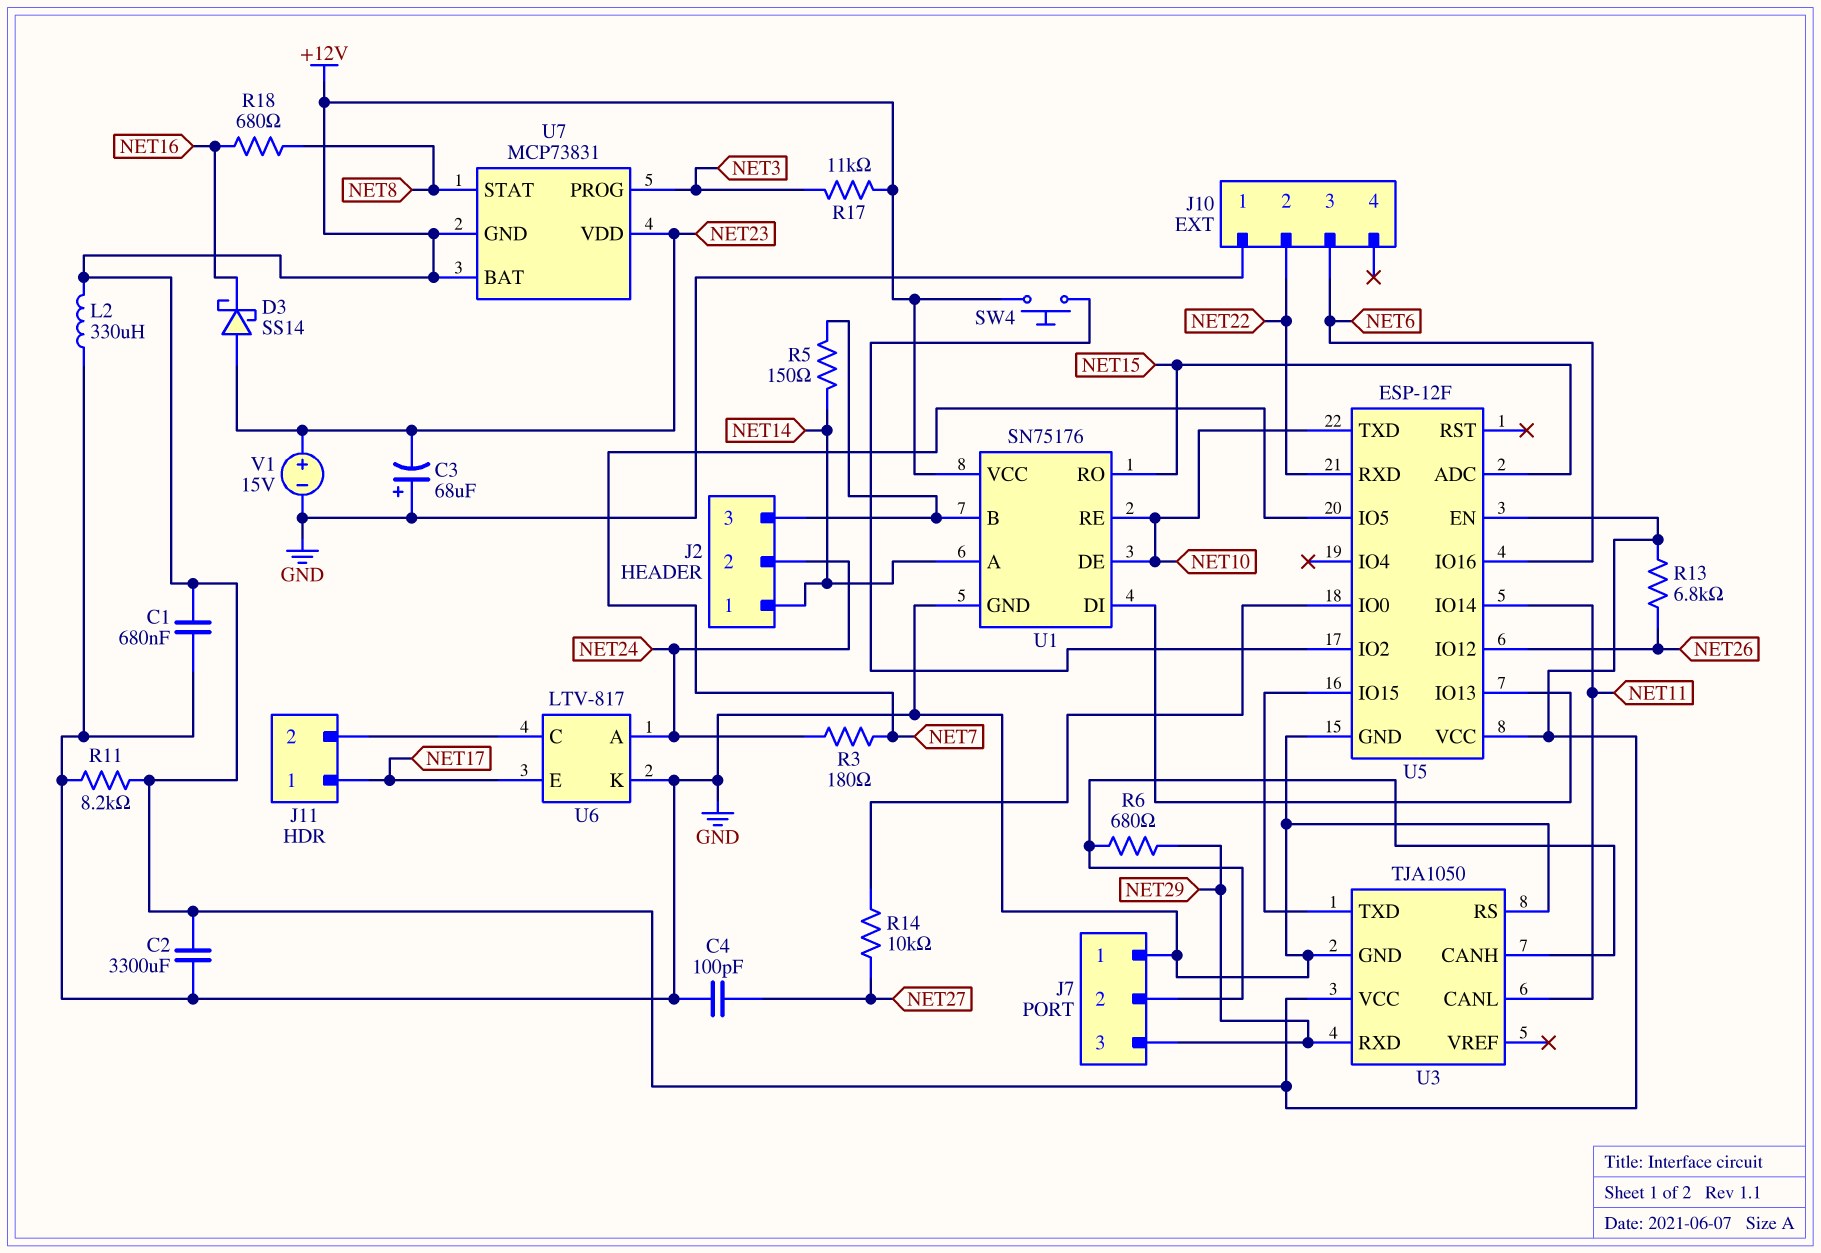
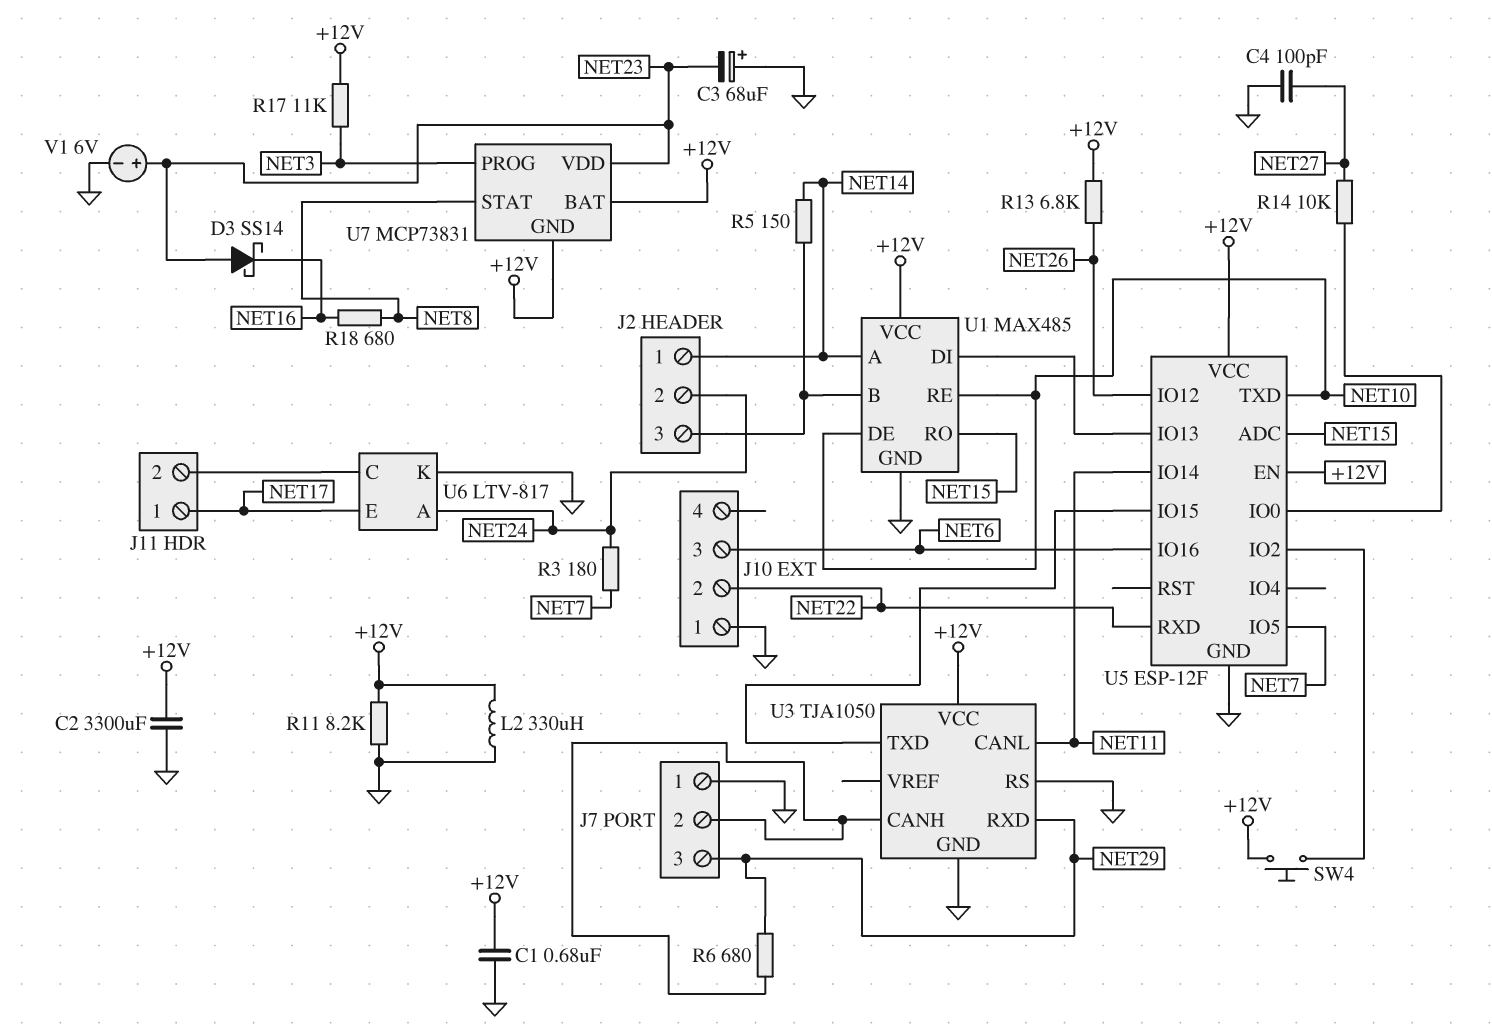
U1: SN75176 -> MAX485
V1: 15V (plus NET23, minus GND) -> 6V (plus NET23, minus GND)

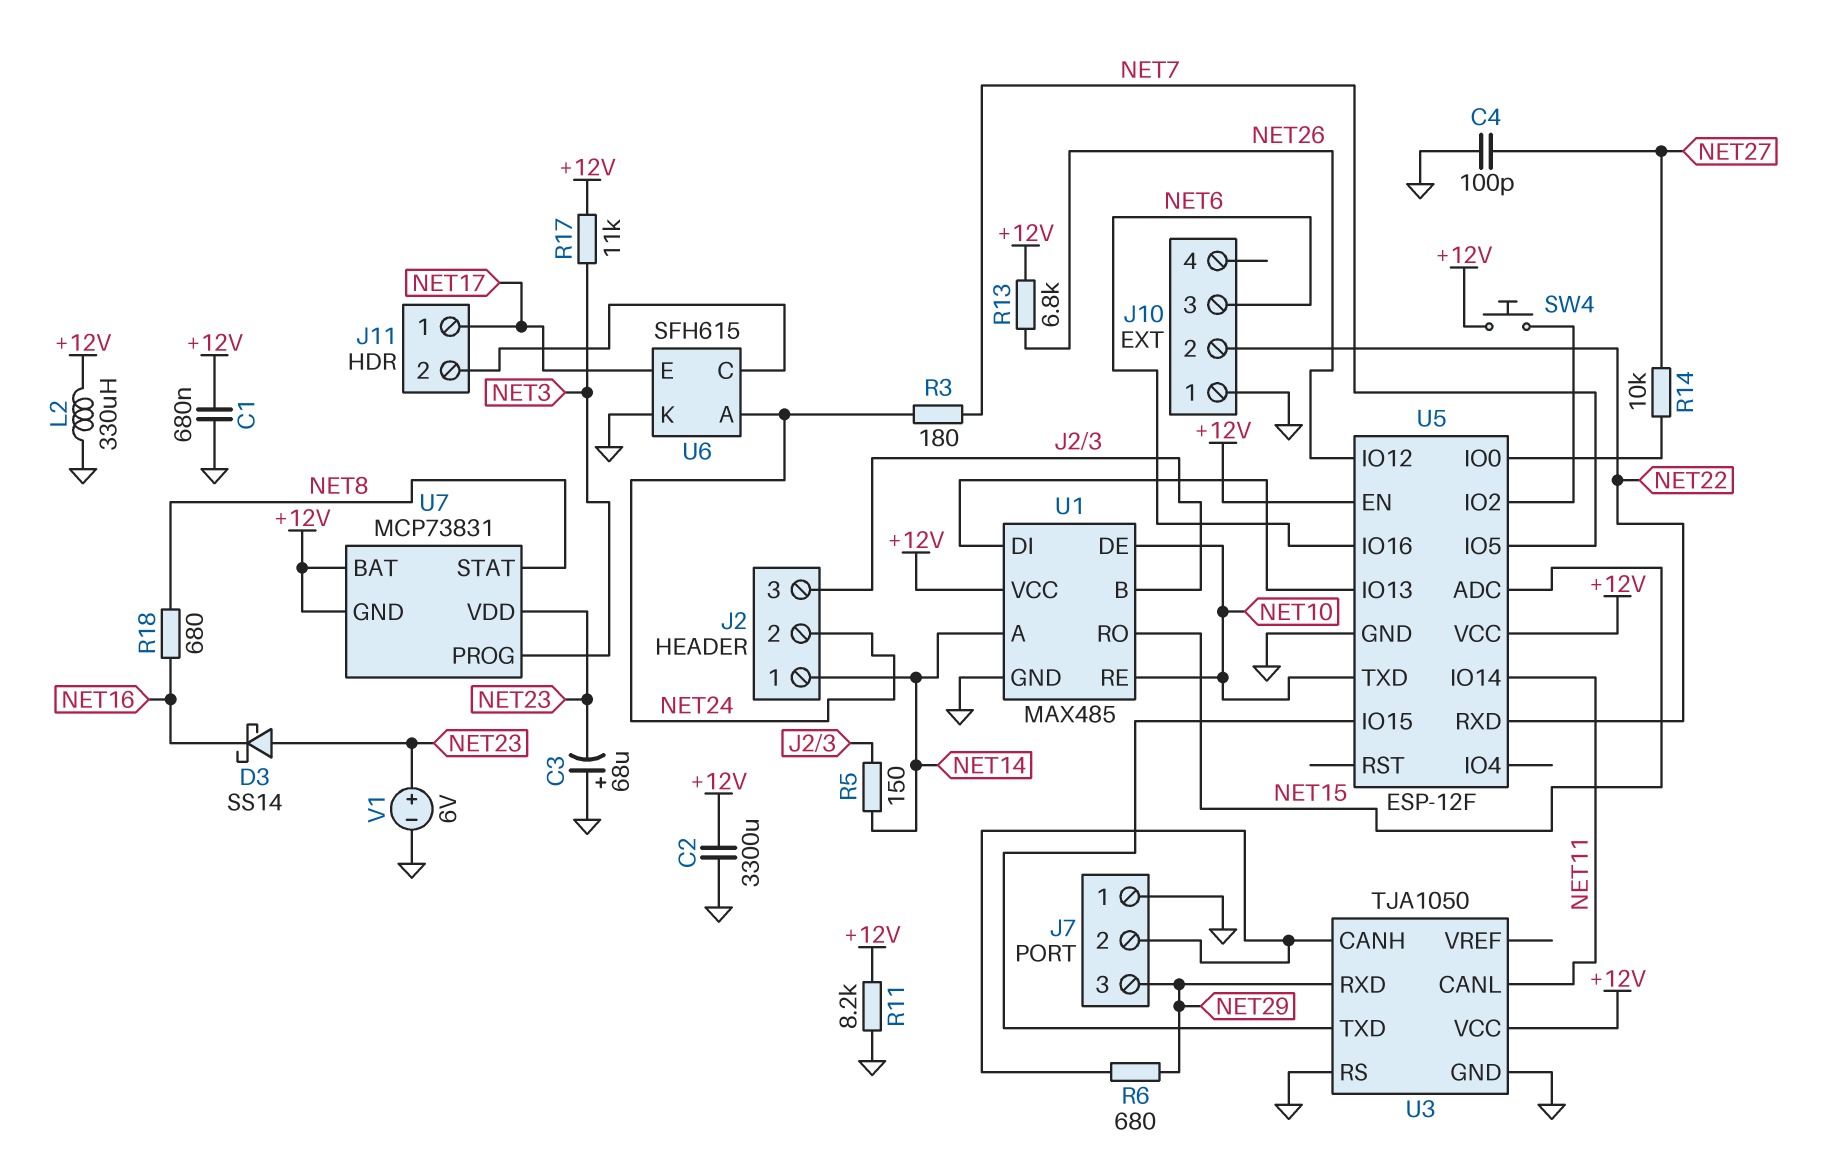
U6: LTV-817 -> SFH615

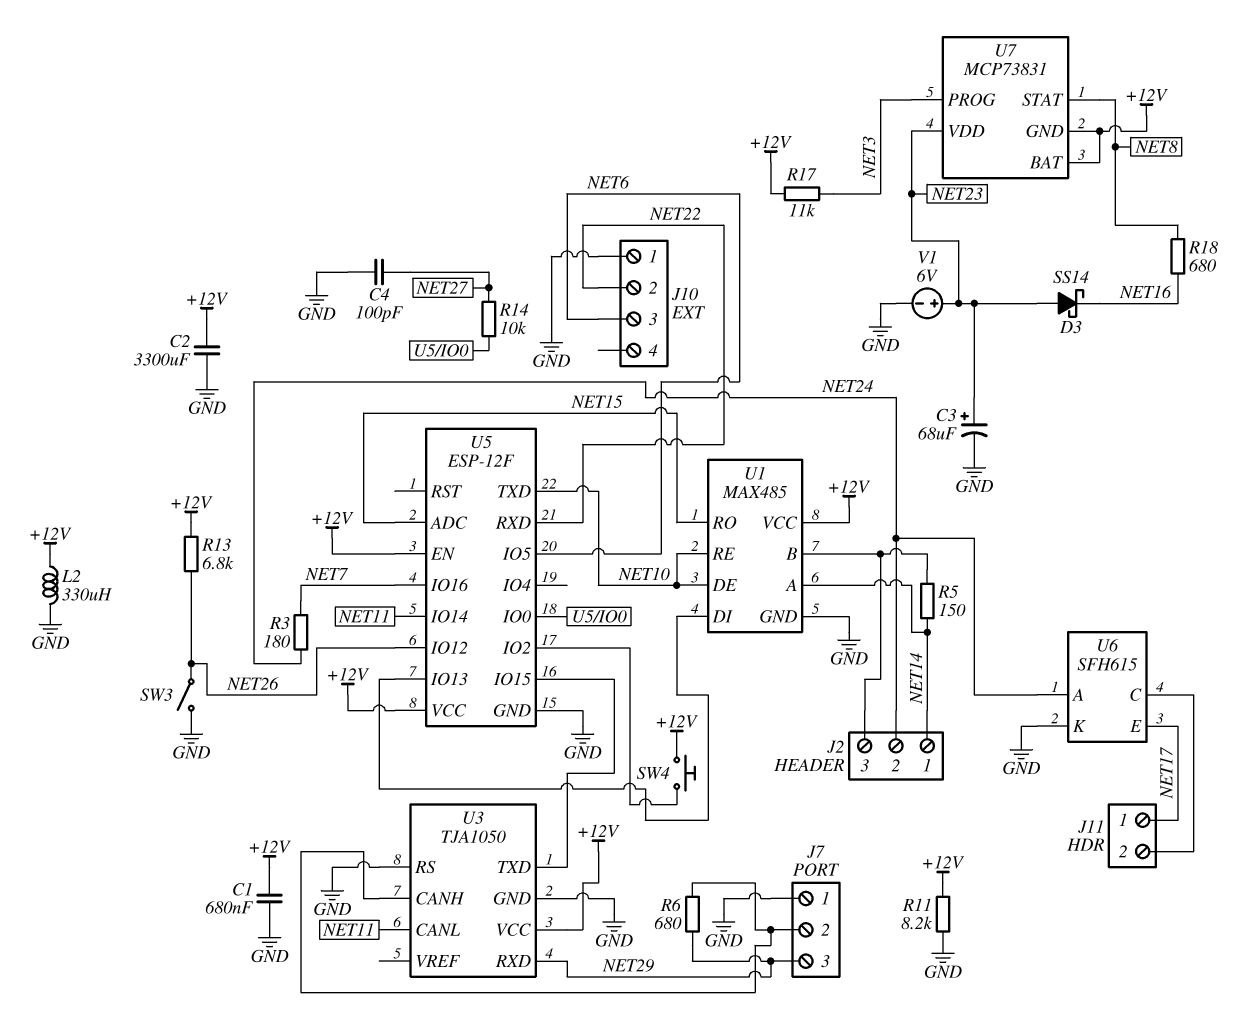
C3: 68uF (plus GND, minus NET23) -> 68uF (plus NET23, minus GND)
SW3: none -> switch (GND, NET26)
U5 pin IO5: NET7 -> NET6
U5 pin IO16: NET6 -> NET7

